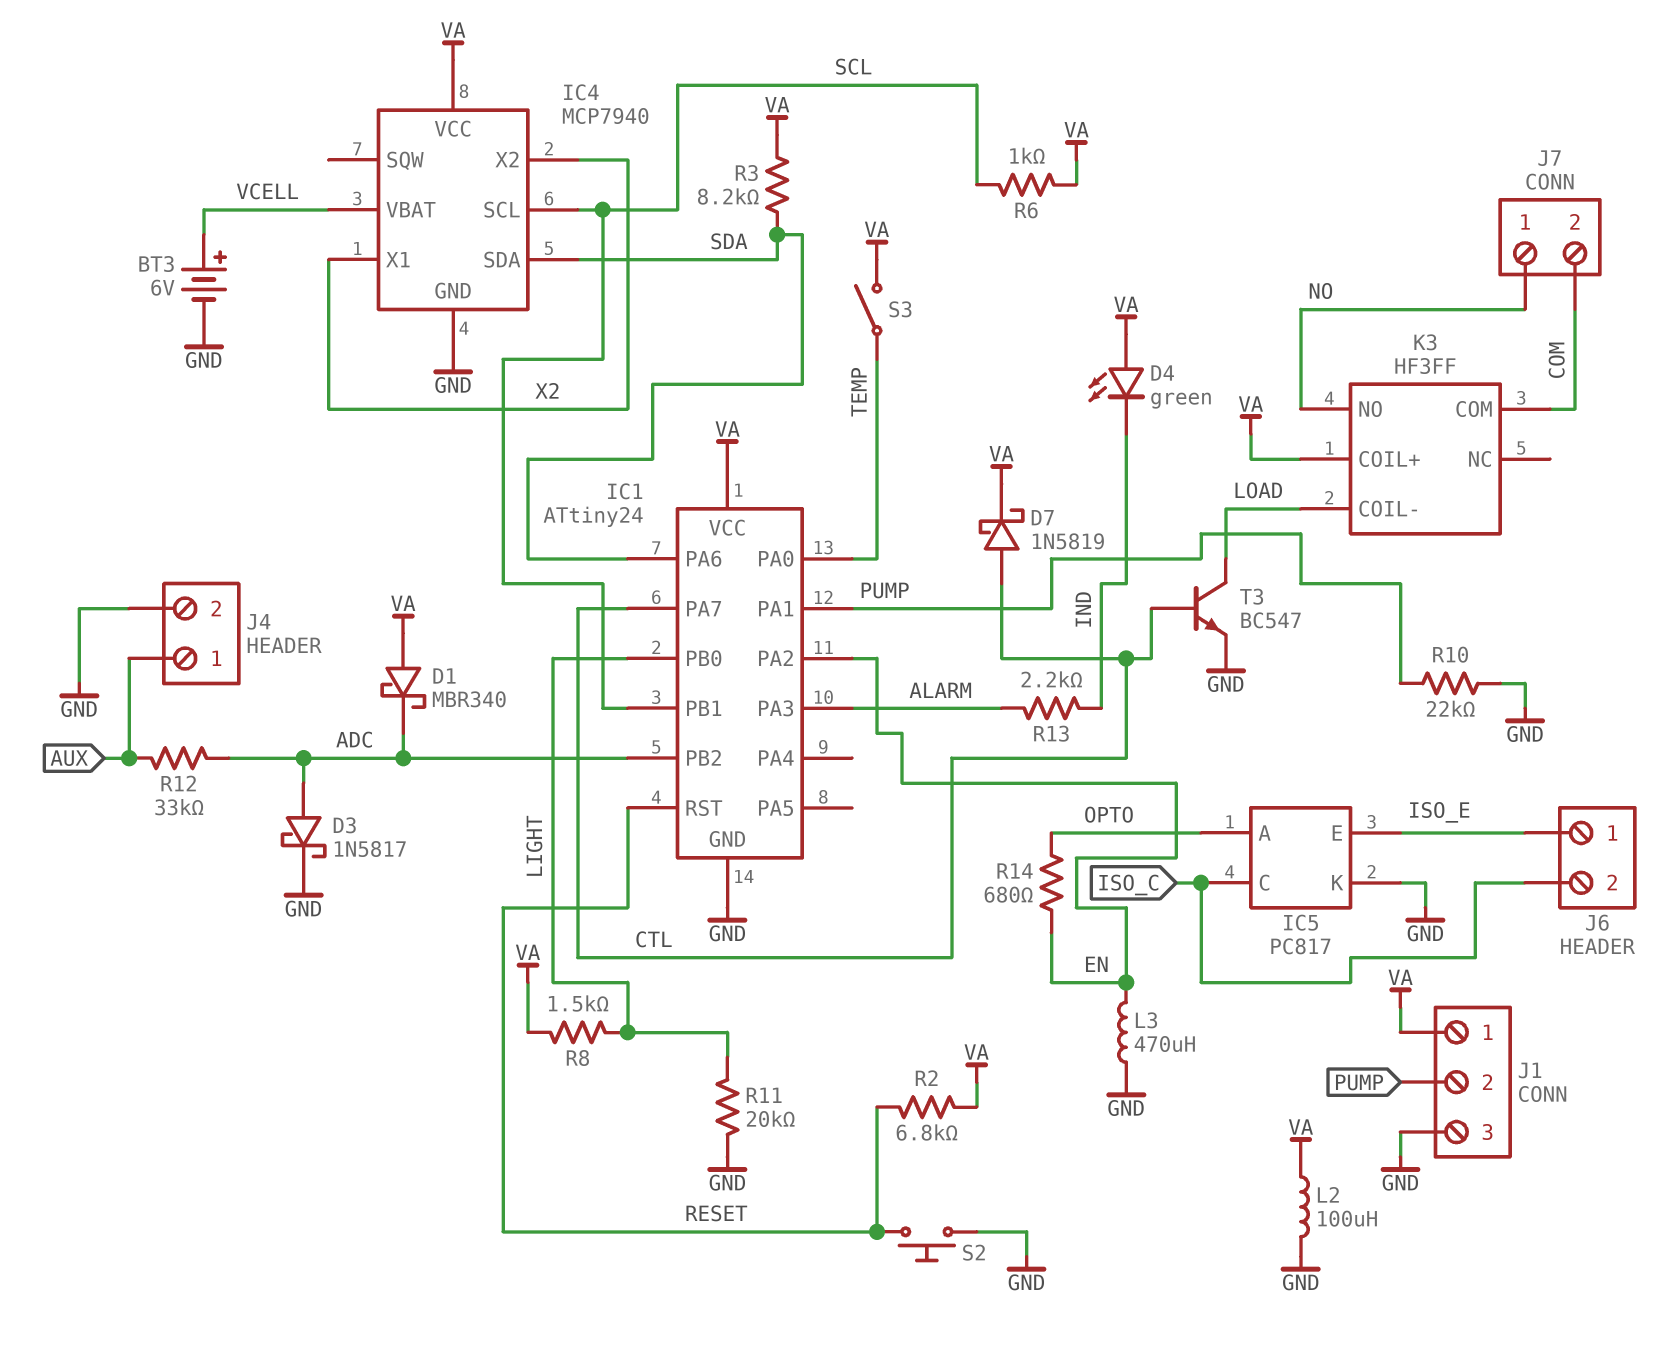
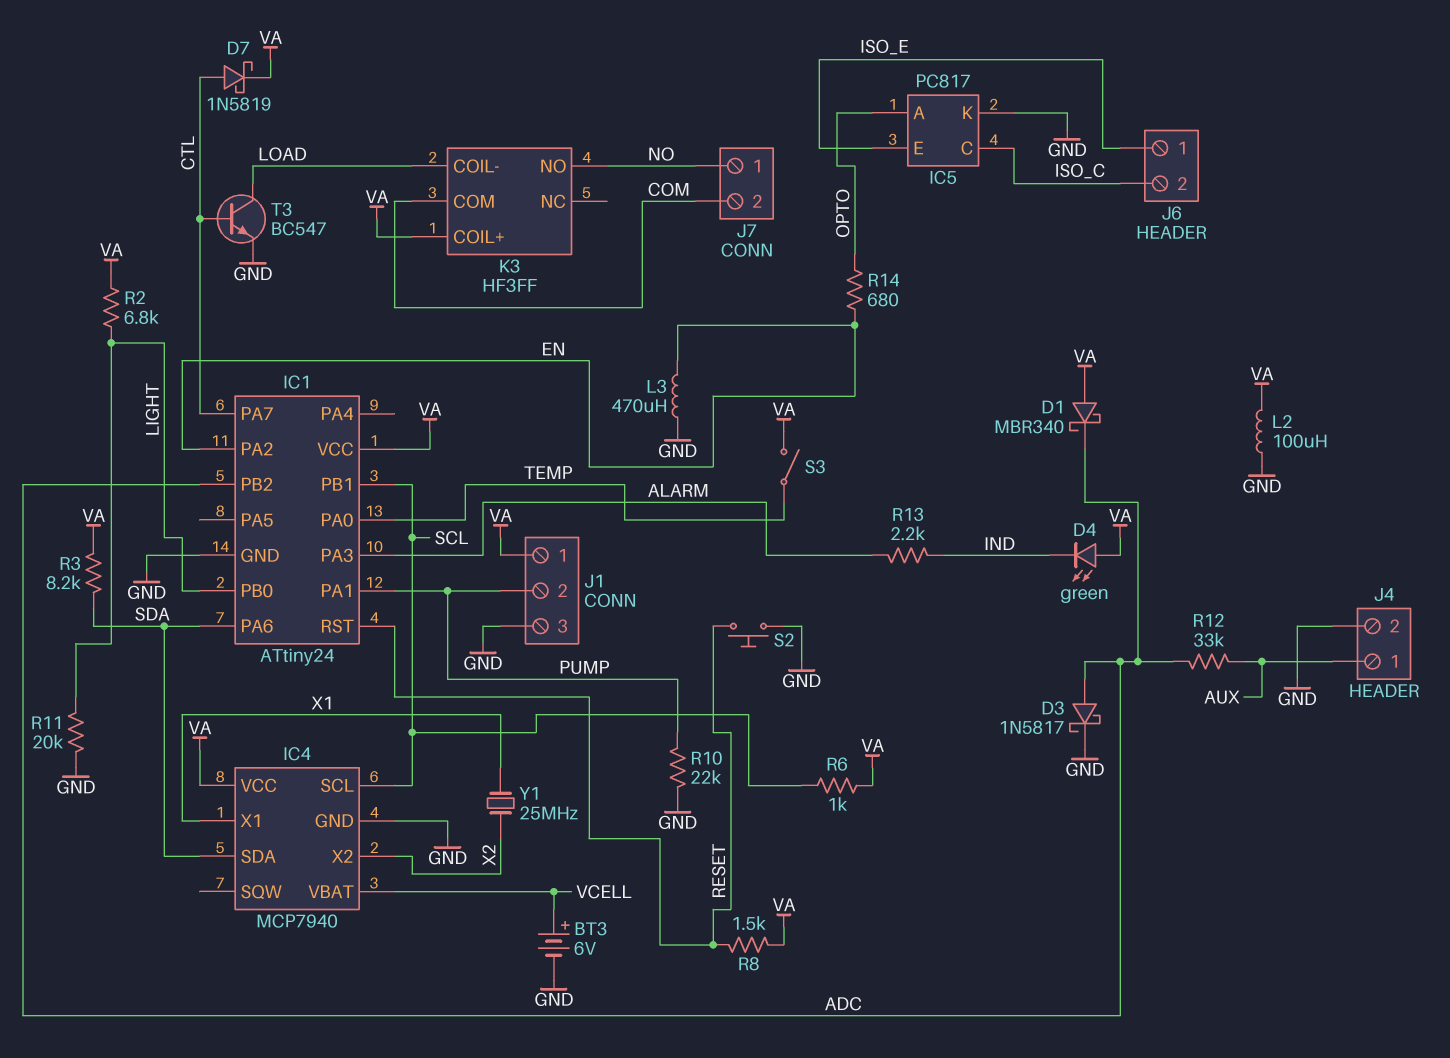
IC4 pin X1: X2 -> X1
R2: 6.8k (RESET, VA) -> 6.8k (LIGHT, VA)
R8: 1.5k (LIGHT, VA) -> 1.5k (RESET, VA)
Y1: none -> 25MHz (X1, X2)

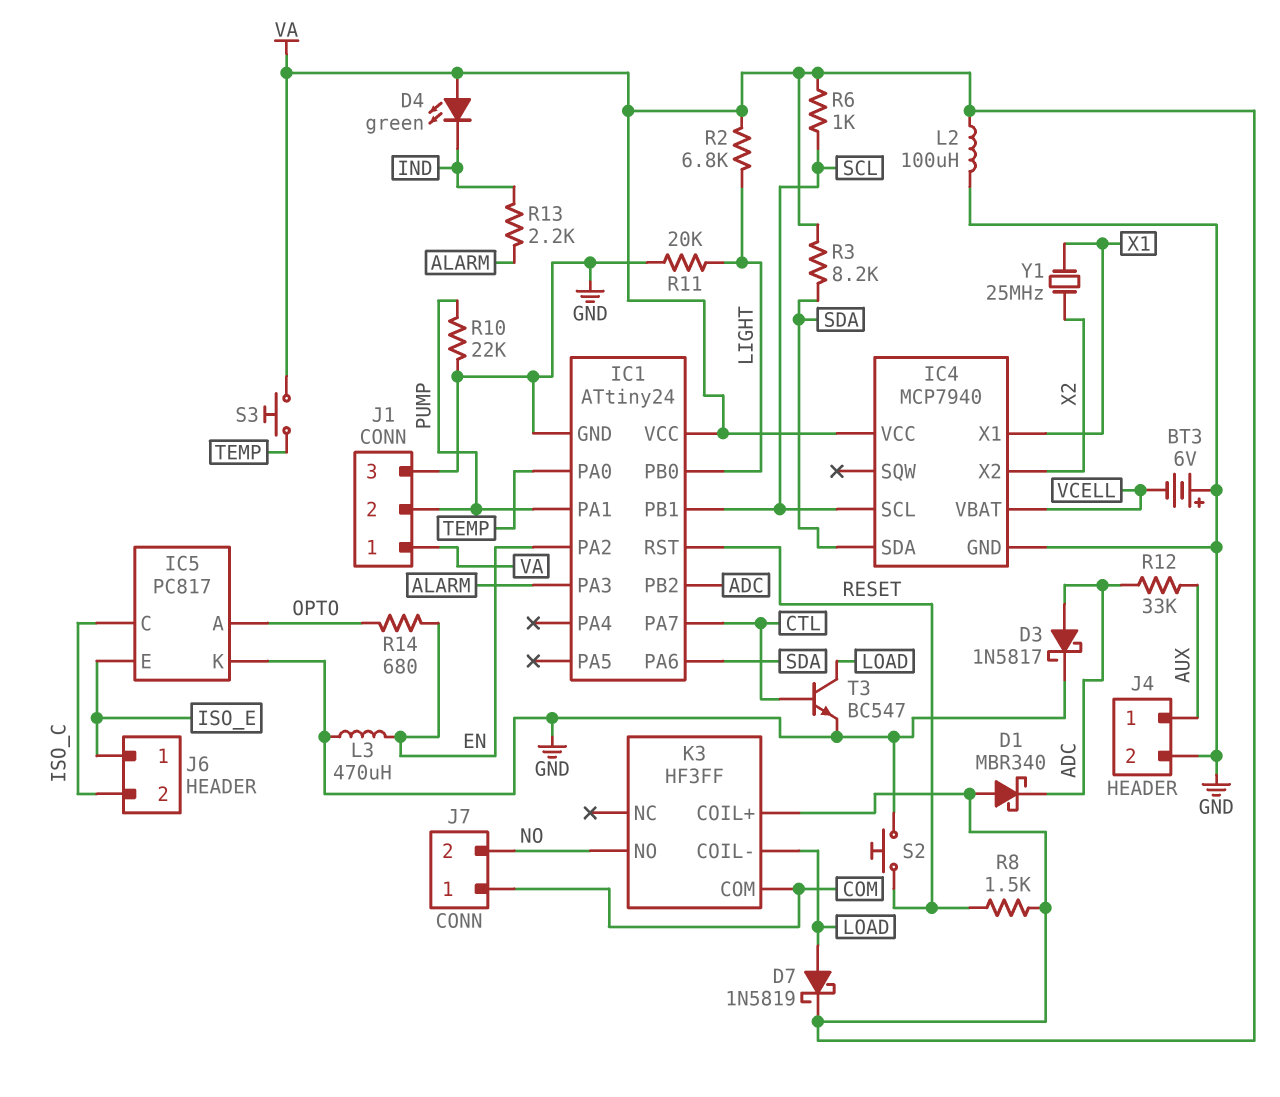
BT3: 6V (plus VCELL, minus GND) -> 6V (plus GND, minus VCELL)
D7: schottky 1N5819 (A CTL, K VA) -> schottky 1N5819 (A LOAD, K VA)
J7 pin 1: NO -> COM
J7 pin 2: COM -> NO
S3: switch (TEMP, VA) -> button (TEMP, VA)

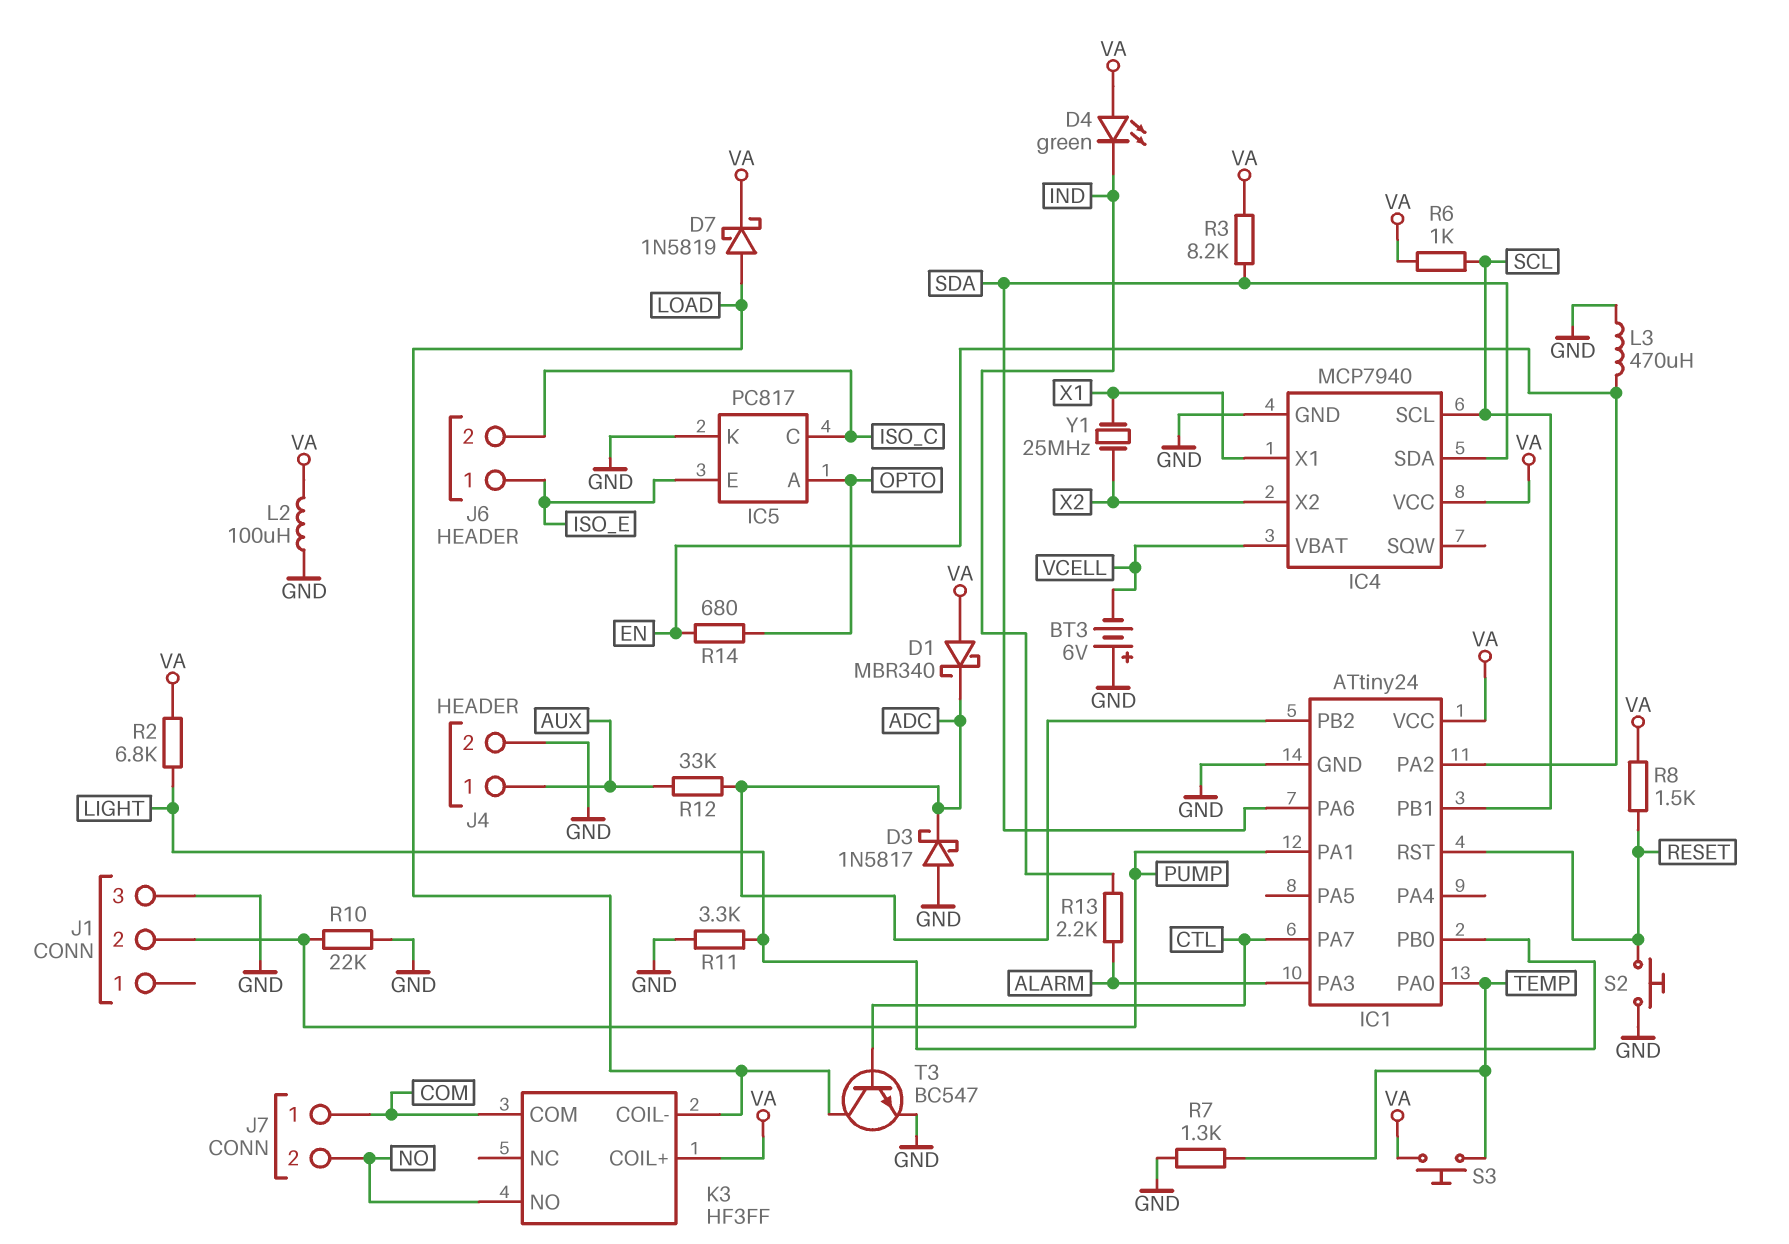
D3: schottky 1N5817 (A ADC, K GND) -> schottky 1N5817 (A GND, K ADC)
J1 pin 1: VA -> none
R7: none -> 1.3k (GND, TEMP)
R11: 20k (GND, LIGHT) -> 3.3k (GND, LIGHT)

